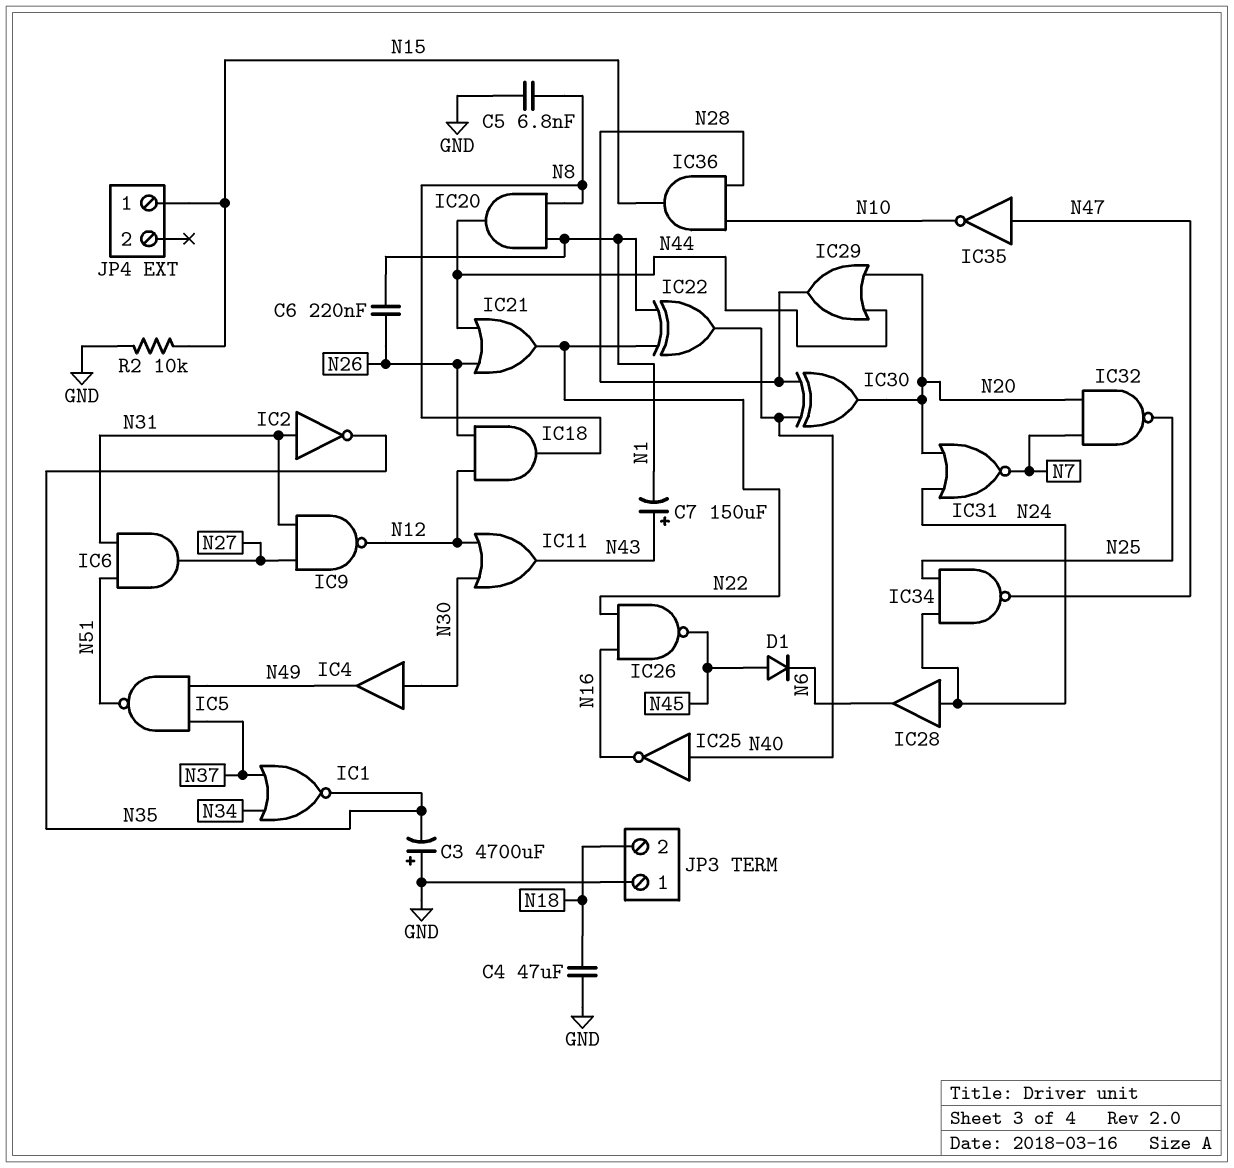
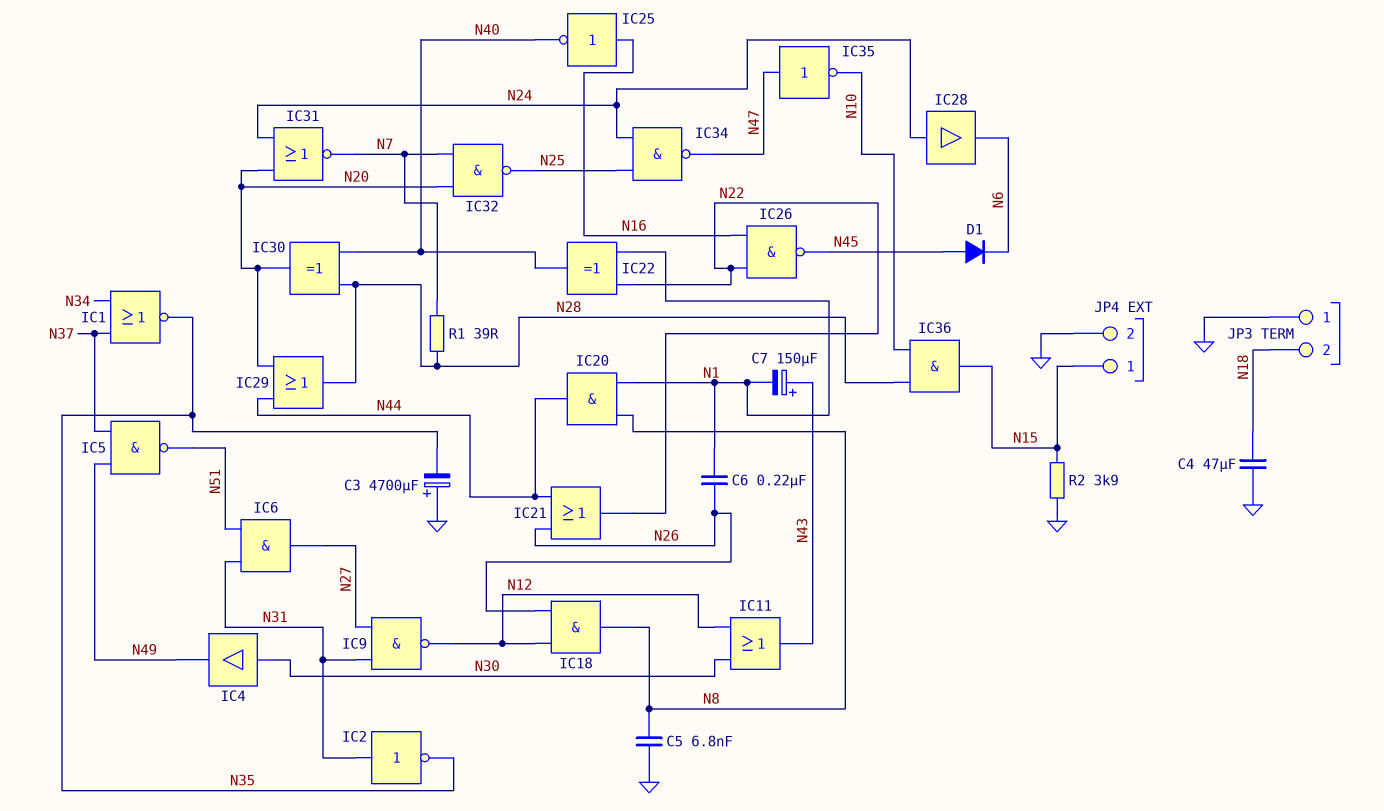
IC25: NOT (in N40, out N16) -> NOT (in N16, out N40)
JP4 pin 2: none -> GND
R1: none -> 39 (N7, N28)
R2: 10k (GND, N15) -> 3.9k (GND, N15)

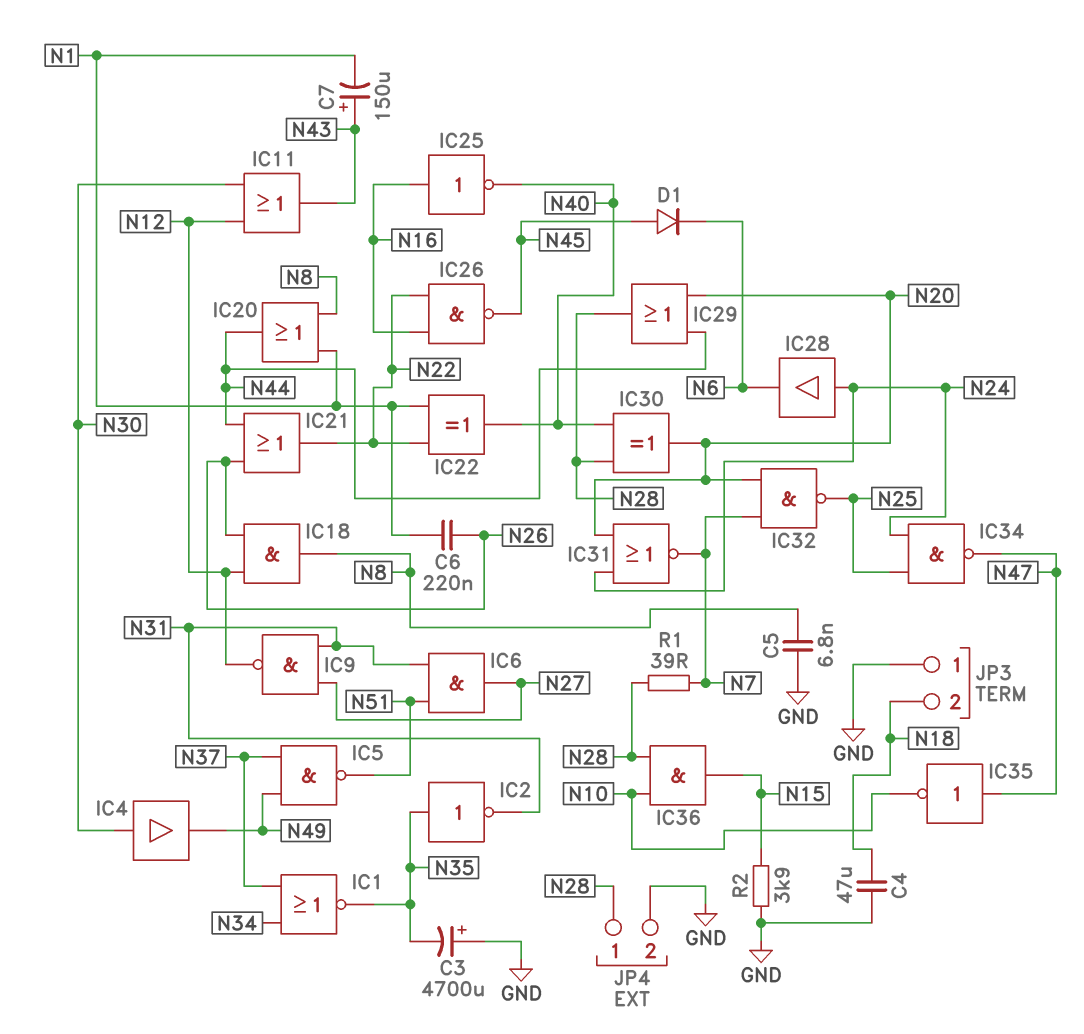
IC2: NOT (in N31, out N35) -> NOT (in N35, out N31)
IC20: AND (in N1, in N8, out N44) -> OR (in N1, in N8, out N44)
JP4 pin 1: N15 -> N28

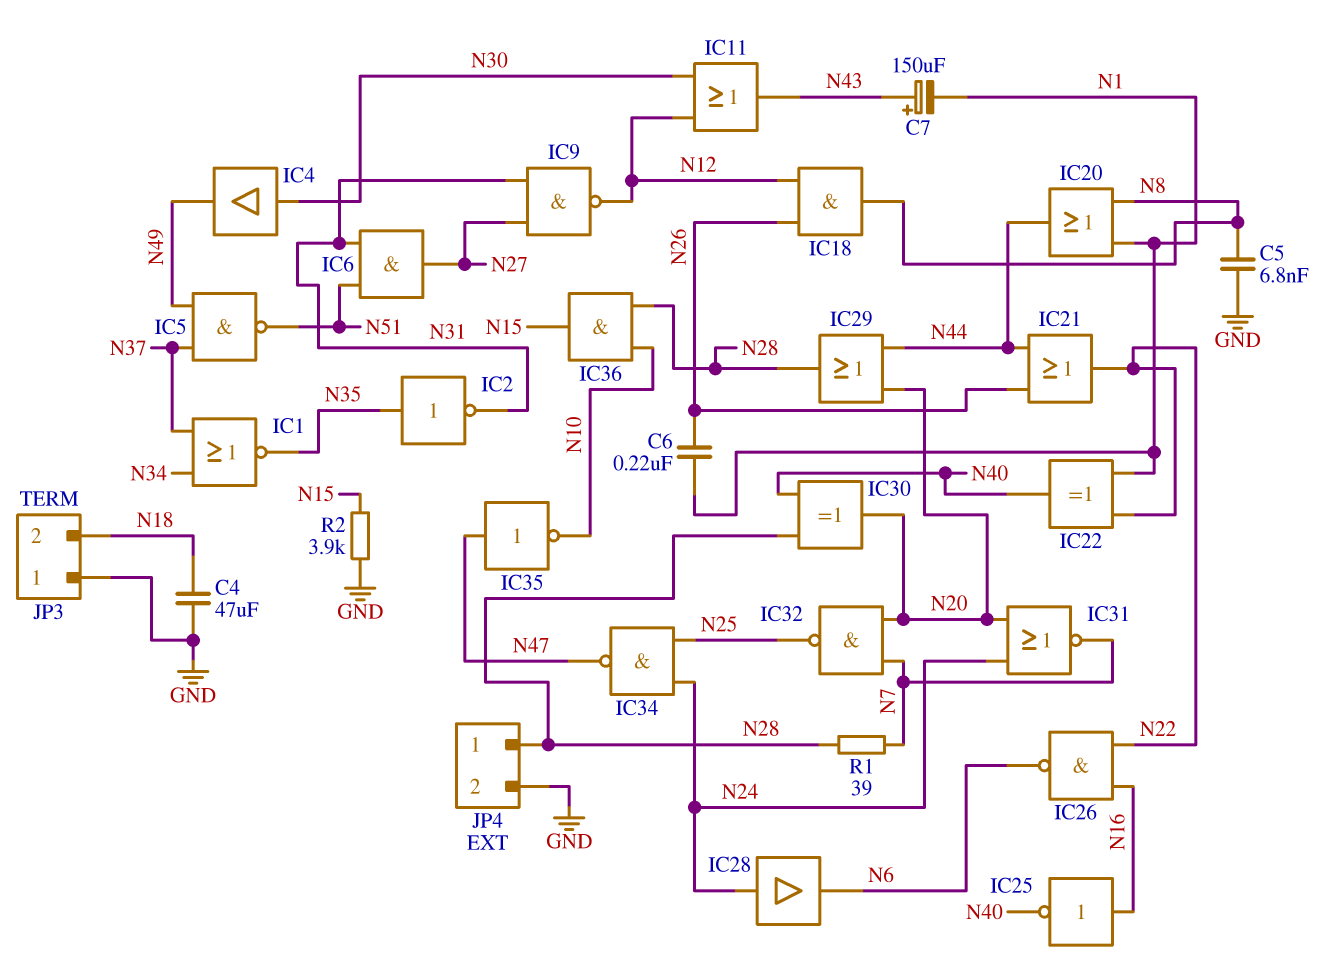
C3: 4700uF (plus GND, minus N35) -> none
D1: diode (A N45, K N6) -> none
IC26: NAND (in N16, in N22, out N45) -> NAND (in N16, in N22, out N6)

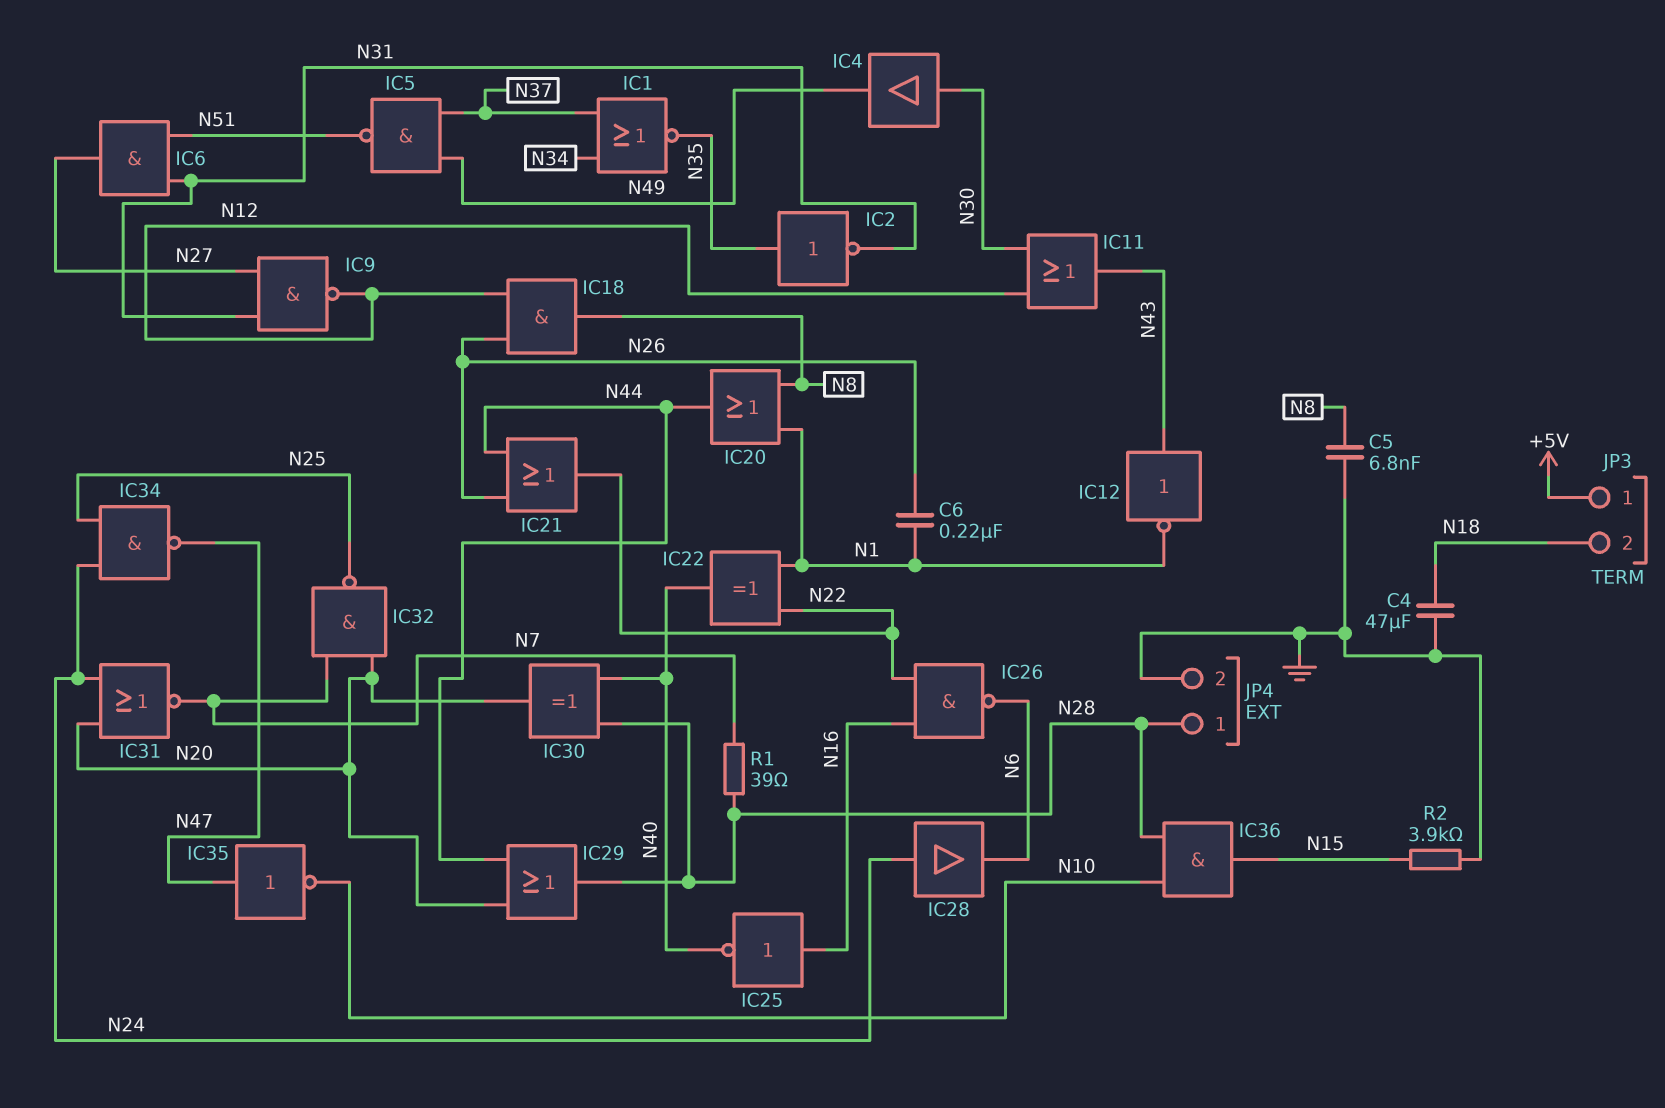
C7: 150uF (plus N43, minus N1) -> none
IC12: none -> NOT (in N43, out N1)
JP3 pin 1: GND -> +5V

